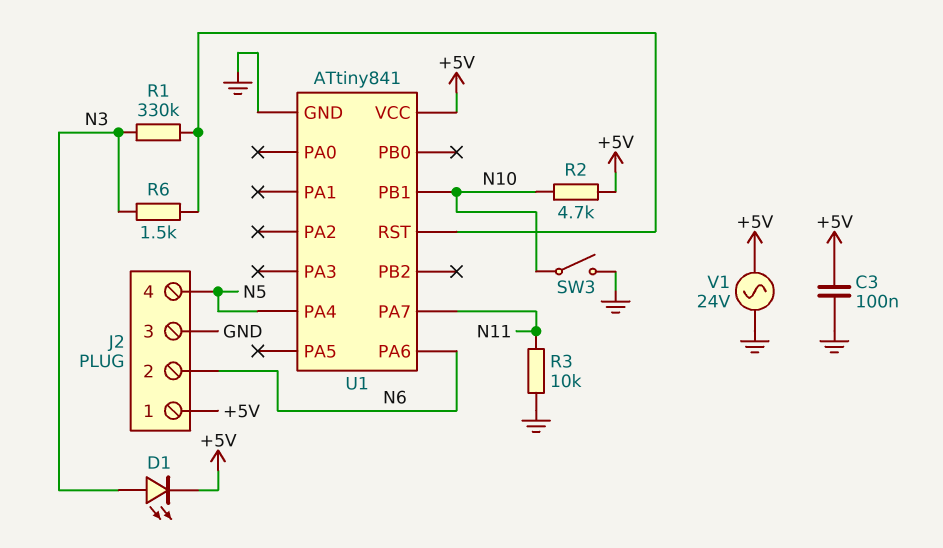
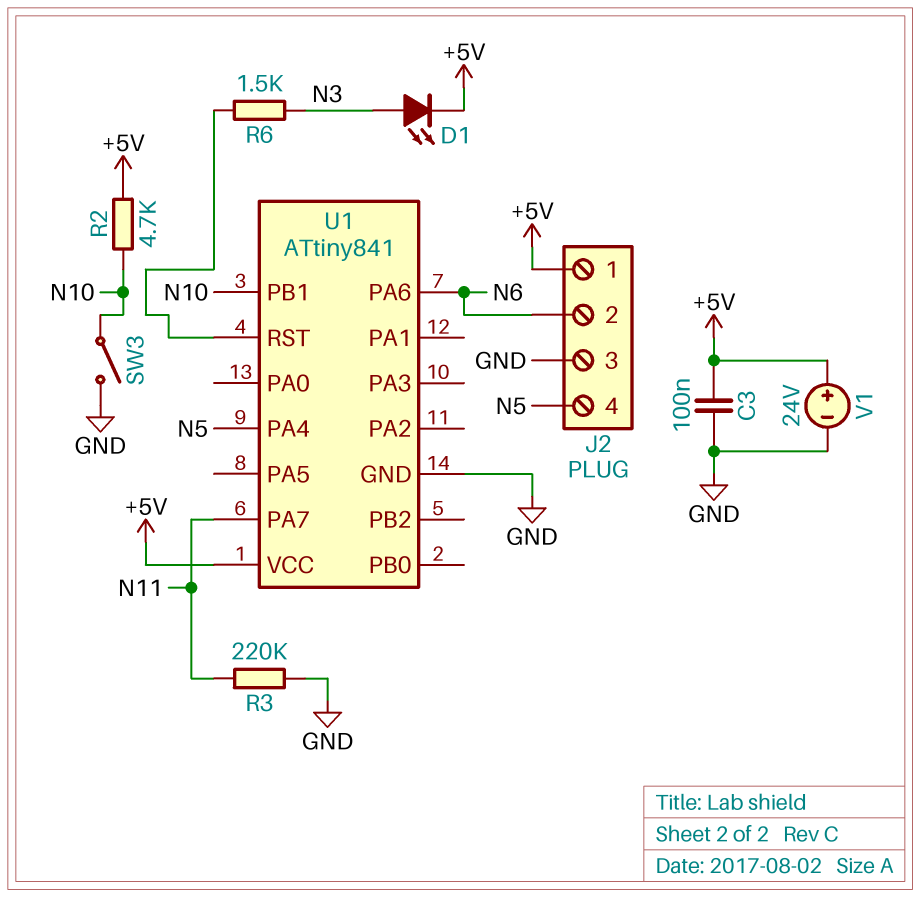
R1: 330k (N3, U1/RST) -> none
R3: 10k (GND, N11) -> 220k (GND, N11)
V1: AC 24V (+5V, GND) -> 24V (plus +5V, minus GND)

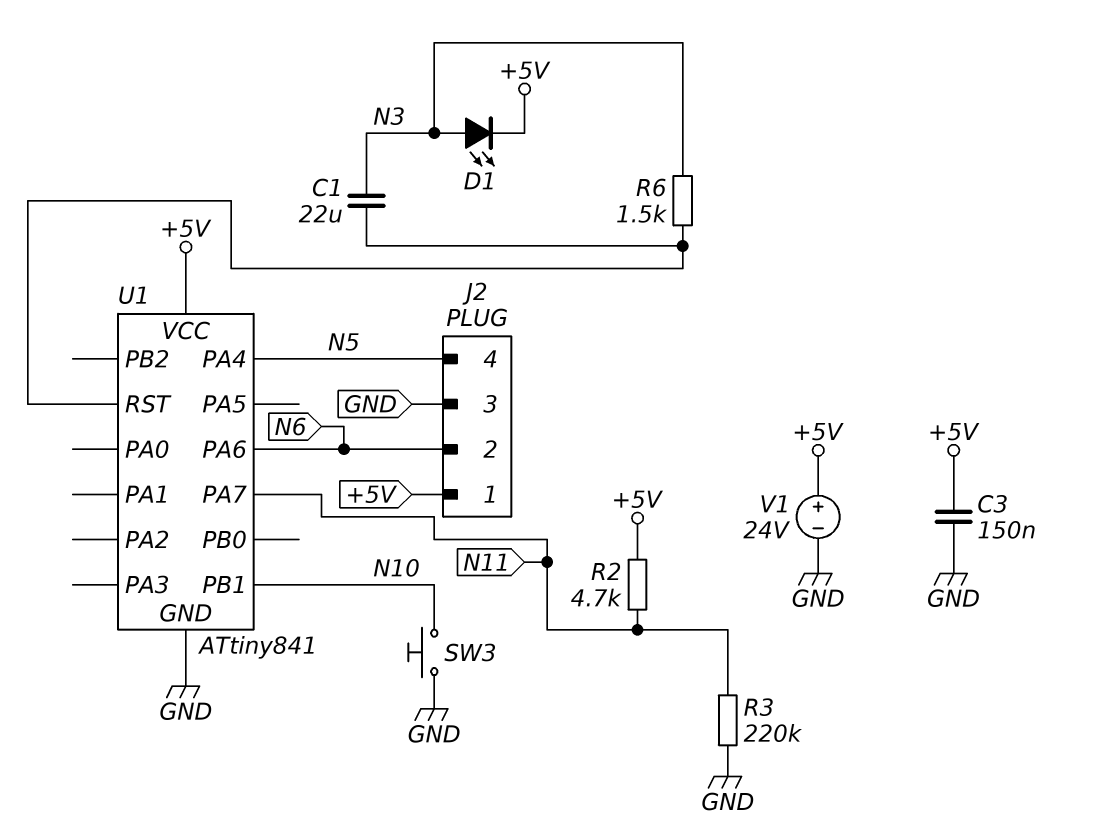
C1: none -> 22uF (N3, U1/RST)
C3: 100nF (+5V, GND) -> 150nF (+5V, GND)
R2: 4.7k (+5V, N10) -> 4.7k (+5V, N11)
SW3: switch (GND, N10) -> button (GND, N10)

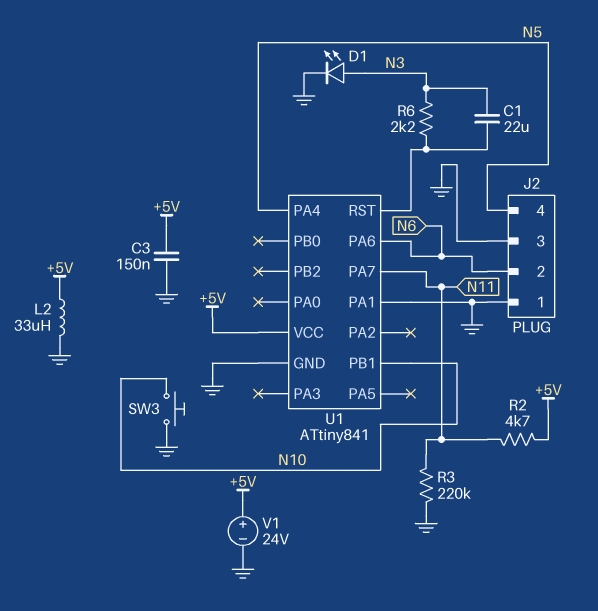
D1: LED (A N3, K +5V) -> LED (A N3, K GND)
J2 pin 1: +5V -> GND
L2: none -> 33uH (+5V, GND)
R6: 1.5k (N3, U1/RST) -> 2.2k (N3, U1/RST)
U1 pin PA1: none -> GND

